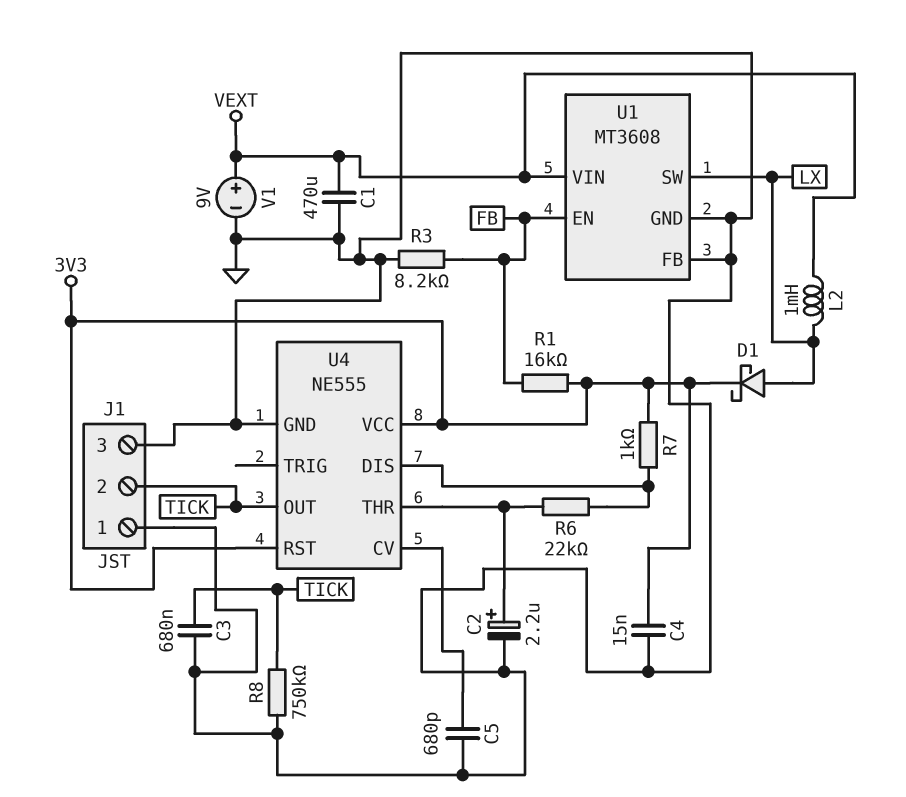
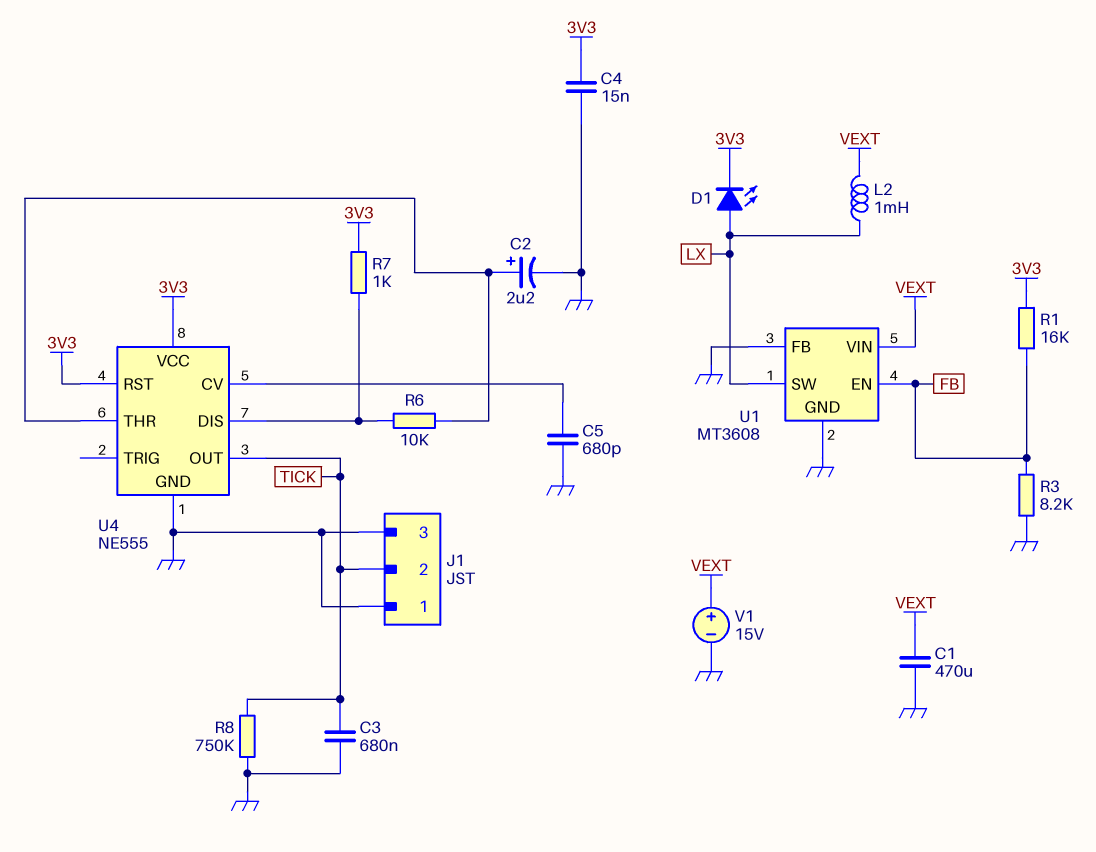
D1: schottky (A LX, K 3V3) -> LED (A LX, K 3V3)
R6: 22k (U4/DIS, U4/THR) -> 10k (U4/DIS, U4/THR)
V1: 9V (plus VEXT, minus GND) -> 15V (plus VEXT, minus GND)

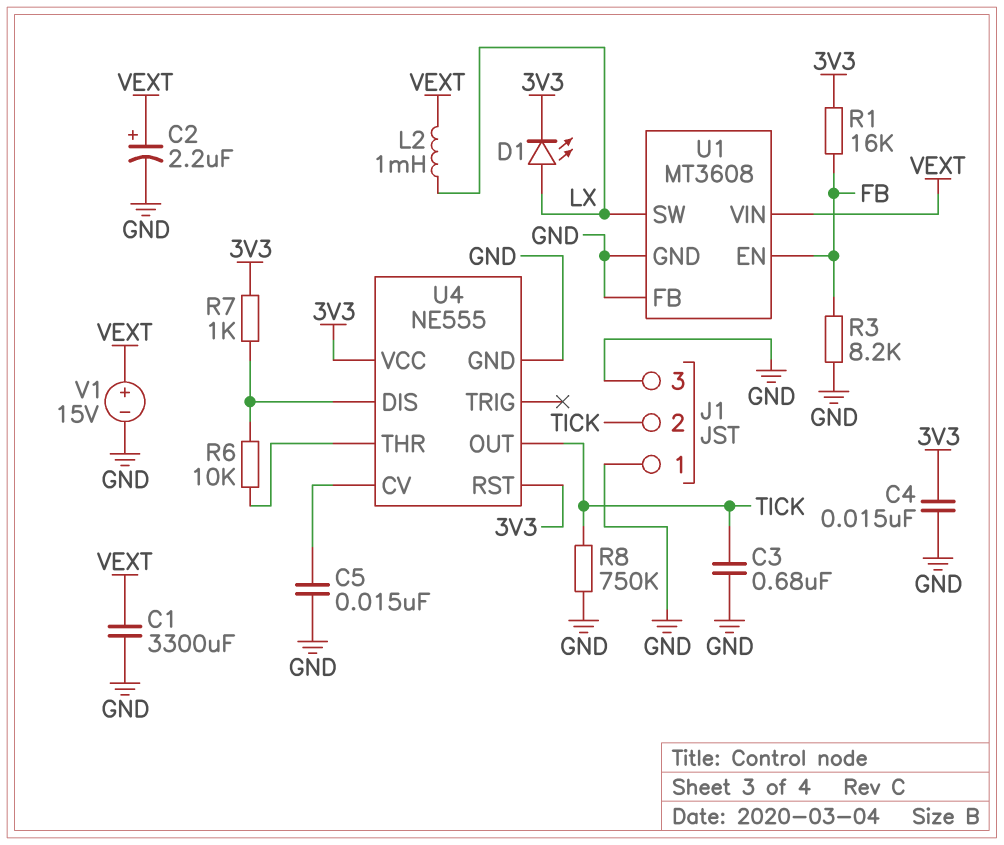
C1: 470uF (GND, VEXT) -> 3300uF (GND, VEXT)
C2: 2.2uF (plus U4/THR, minus GND) -> 2.2uF (plus VEXT, minus GND)
C5: 680pF (GND, U4/CV) -> 15nF (GND, U4/CV)

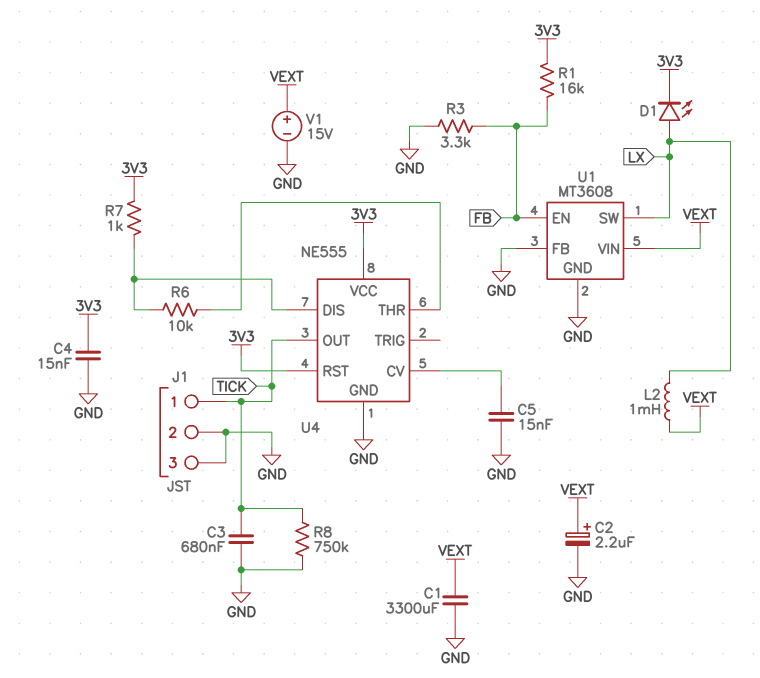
J1 pin 1: GND -> TICK
J1 pin 2: TICK -> GND
R3: 8.2k (FB, GND) -> 3.3k (FB, GND)

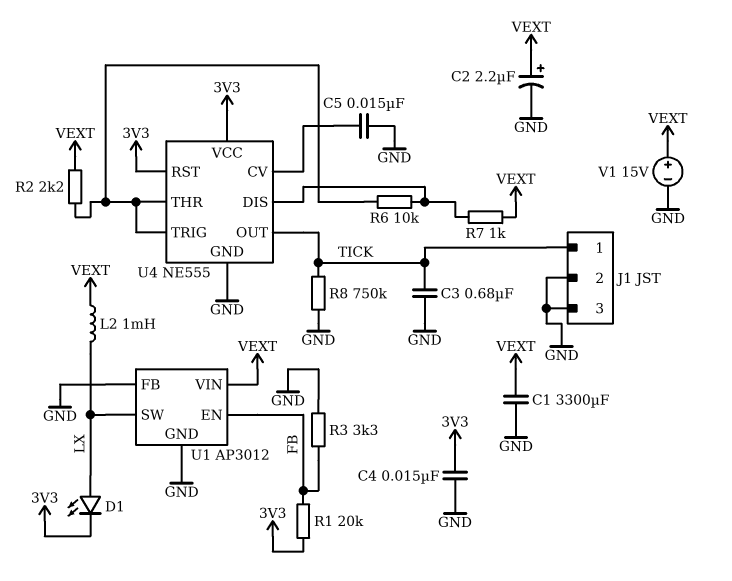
R1: 16k (3V3, FB) -> 20k (3V3, FB)
R2: none -> 2.2k (U4/THR, VEXT)
R7: 1k (3V3, U4/DIS) -> 1k (U4/DIS, VEXT)
U1: MT3608 -> AP3012
U4 pin TRIG: none -> U4/THR

